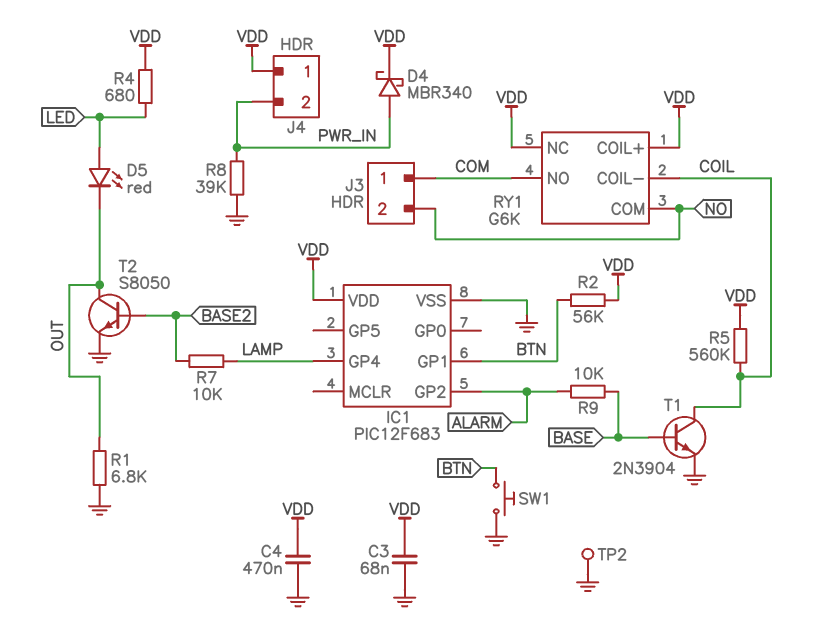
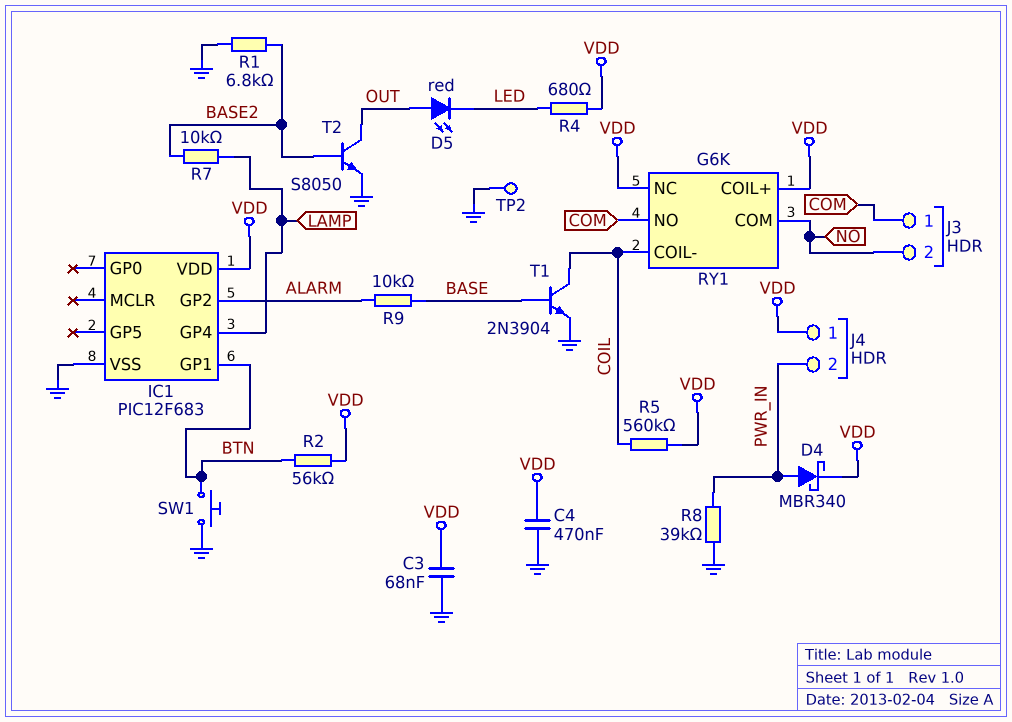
D5: LED red (A LED, K OUT) -> LED red (A OUT, K LED)
R1: 6.8k (GND, OUT) -> 6.8k (BASE2, GND)

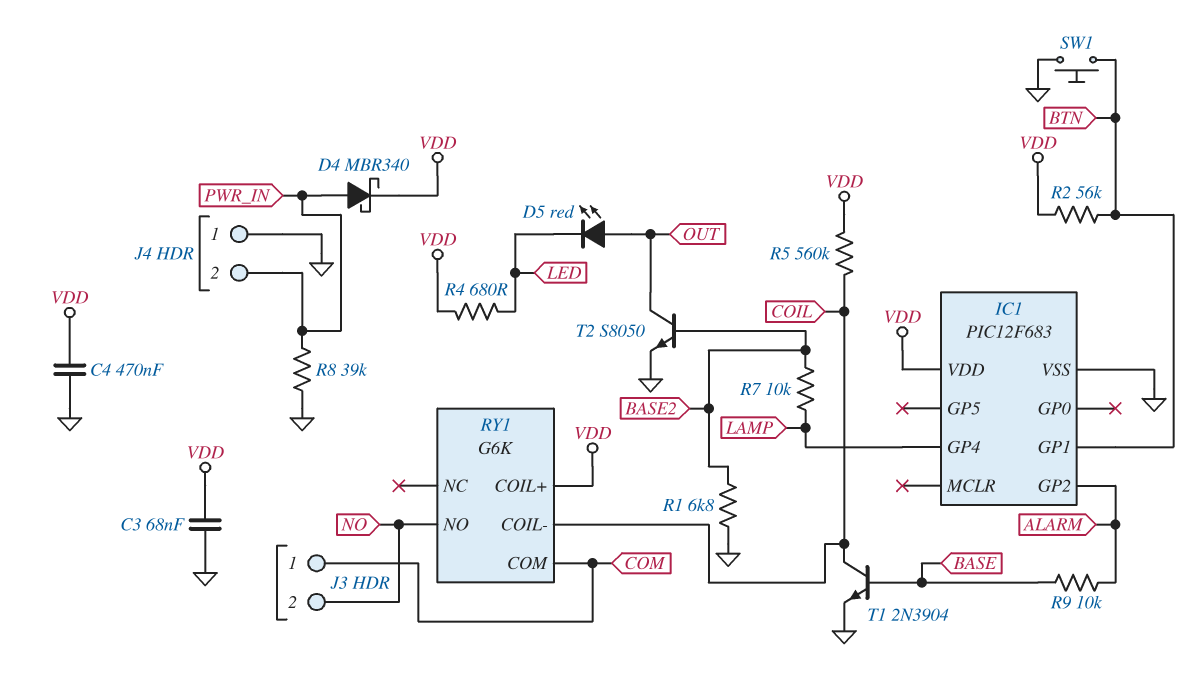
J4 pin 1: VDD -> GND
RY1 pin COM: NO -> COM
RY1 pin NC: VDD -> none
RY1 pin NO: COM -> NO
TP2: test point (GND) -> none

